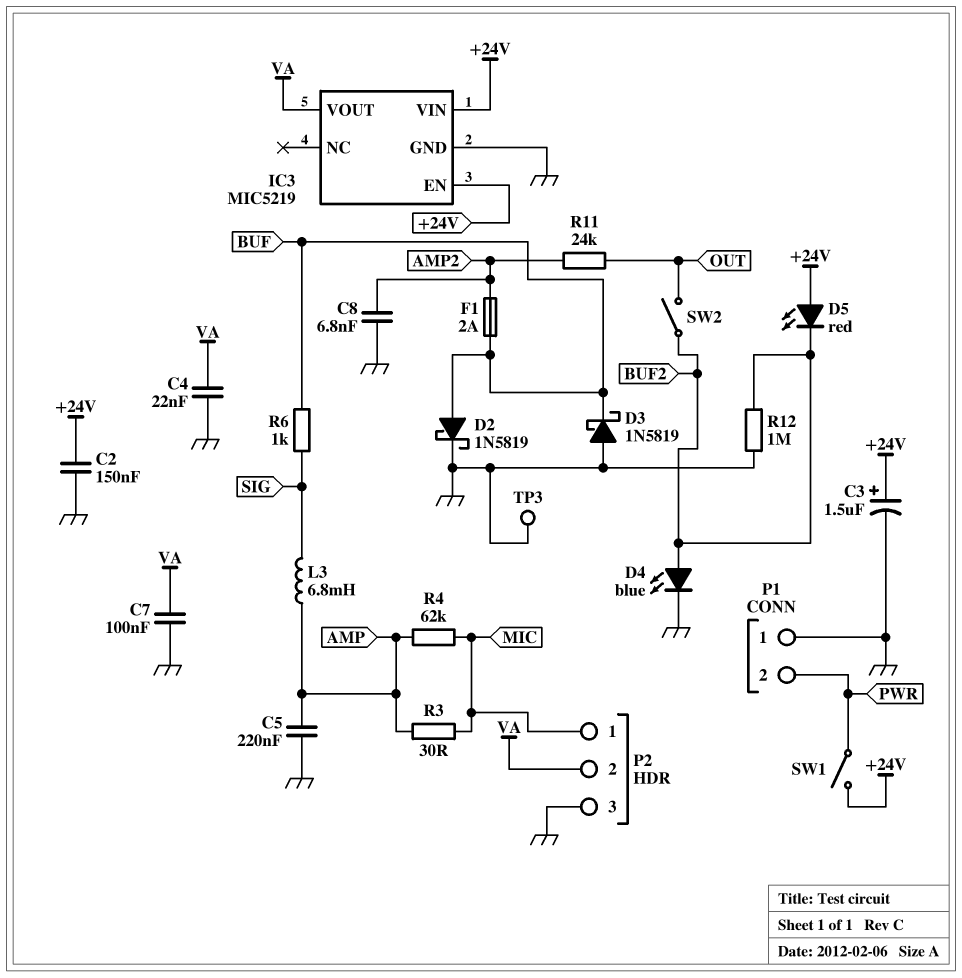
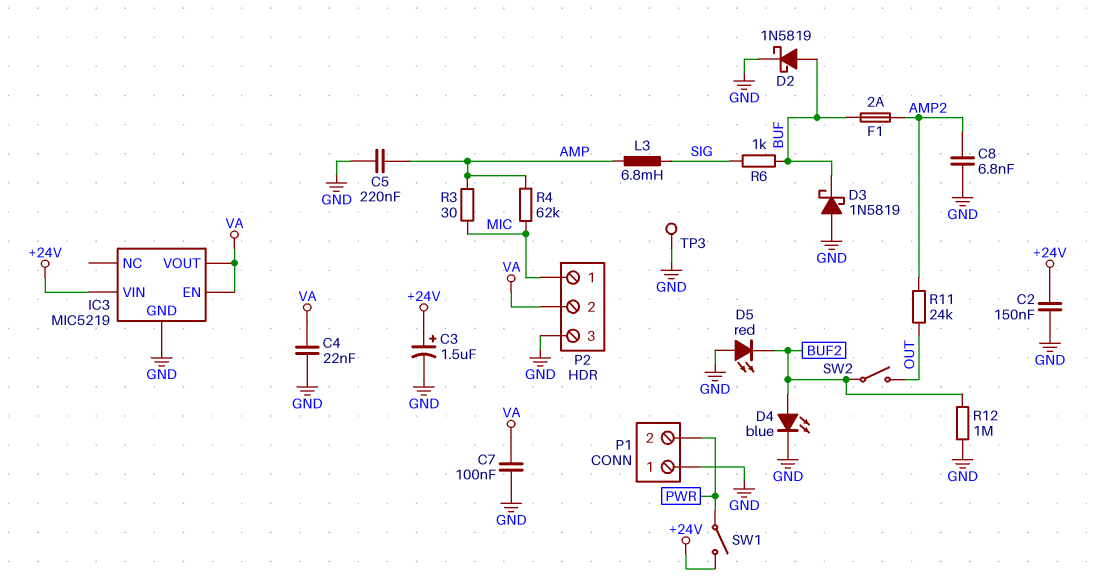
D5: LED red (A +24V, K BUF2) -> LED red (A GND, K BUF2)
IC3 pin EN: +24V -> VA

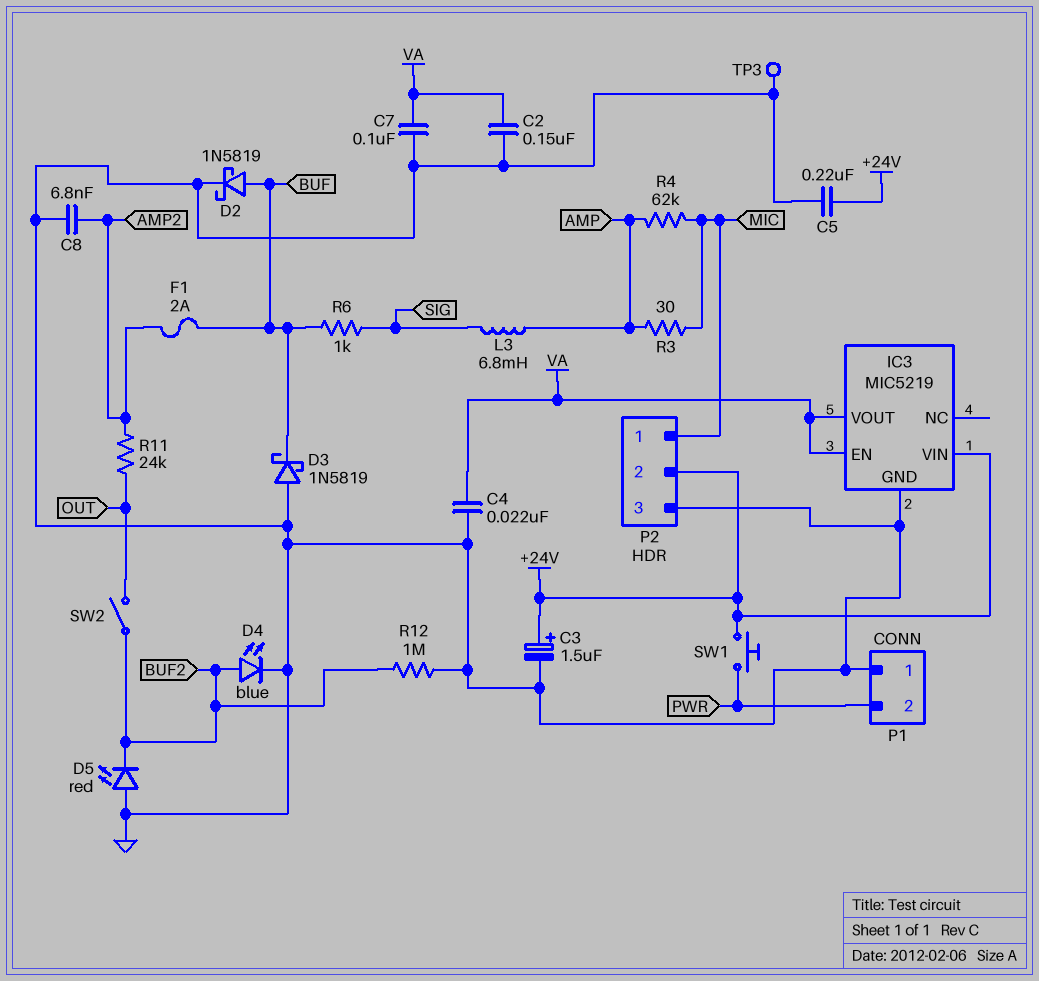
C2: 150nF (+24V, GND) -> 150nF (GND, VA)
C5: 220nF (AMP, GND) -> 220nF (+24V, GND)
P2 pin 2: VA -> +24V
SW1: switch (+24V, PWR) -> button (+24V, PWR)

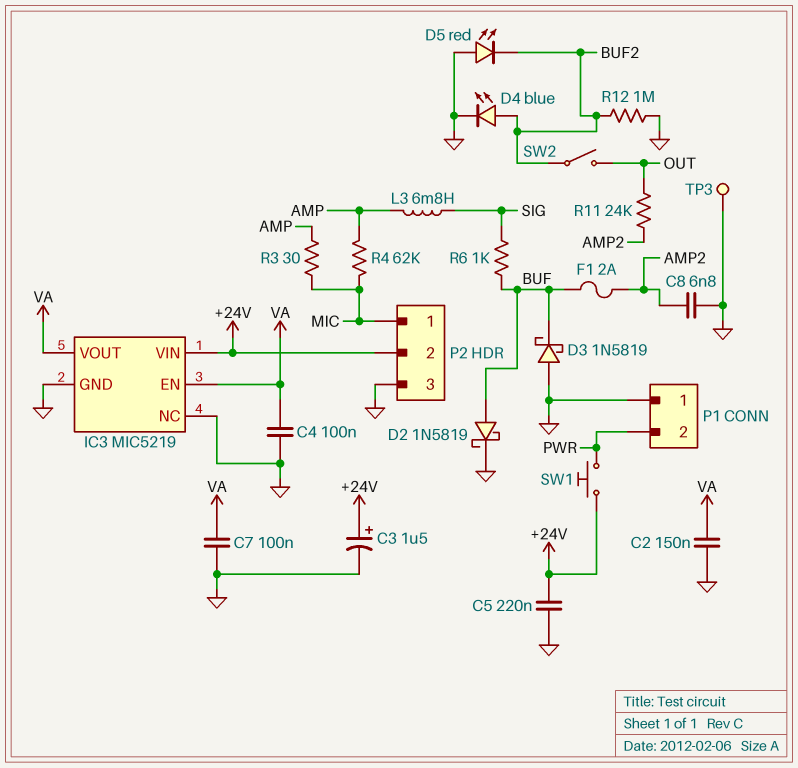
C4: 22nF (GND, VA) -> 100nF (GND, VA)
IC3 pin NC: none -> GND

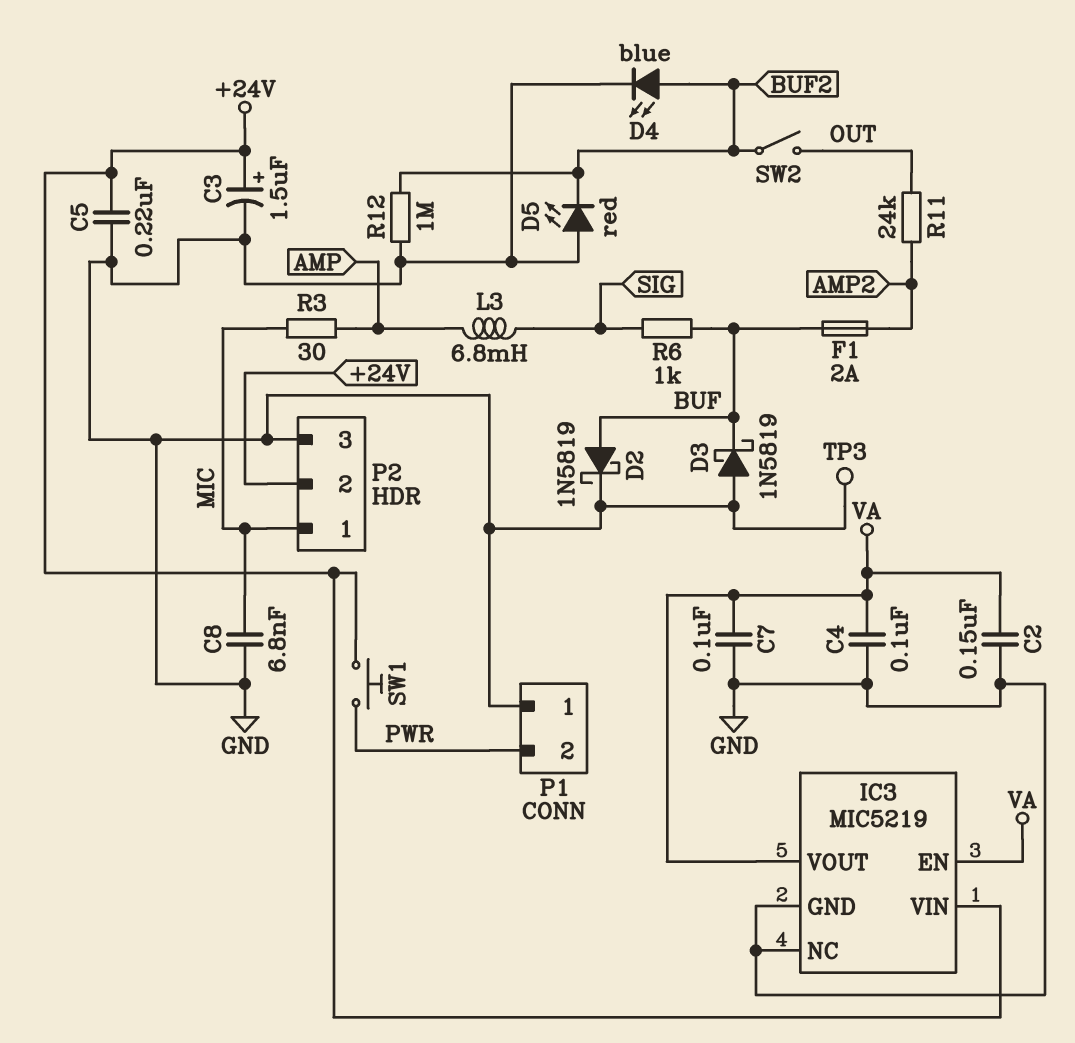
C8: 6.8nF (AMP2, GND) -> 6.8nF (GND, MIC)
R4: 62k (AMP, MIC) -> none

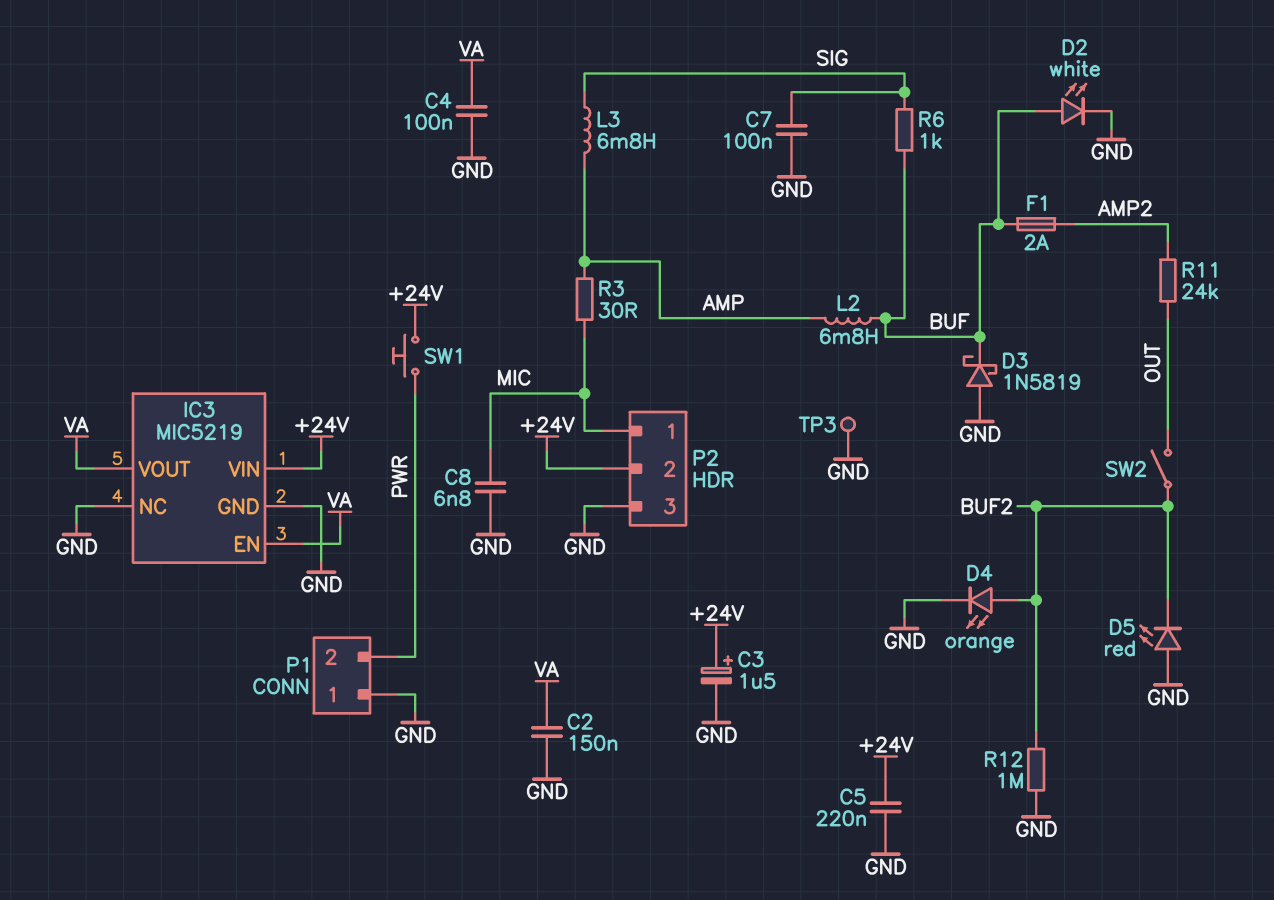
C7: 100nF (GND, VA) -> 100nF (GND, SIG)
D2: schottky 1N5819 (A BUF, K GND) -> LED white (A BUF, K GND)
D4: LED blue (A BUF2, K GND) -> LED orange (A BUF2, K GND)
L2: none -> 6.8mH (AMP, BUF)

